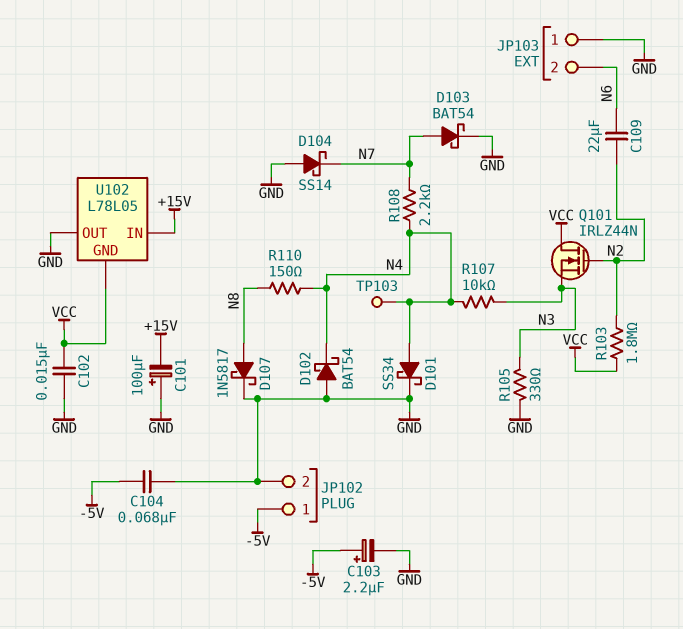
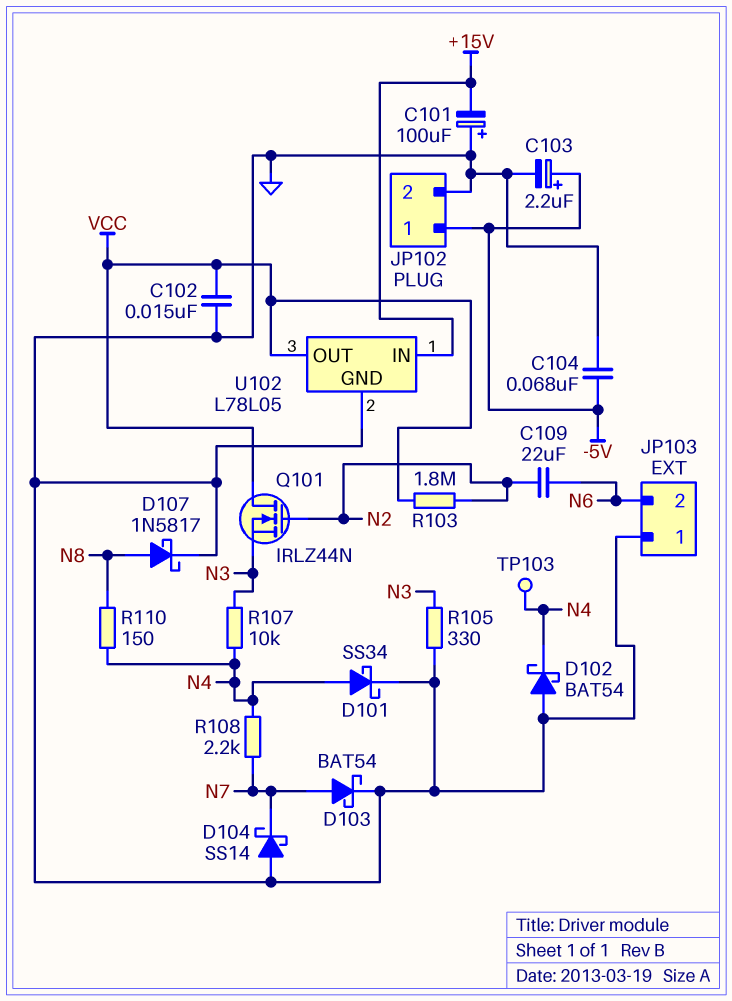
U102 pin GND: VCC -> GND
U102 pin OUT: GND -> VCC

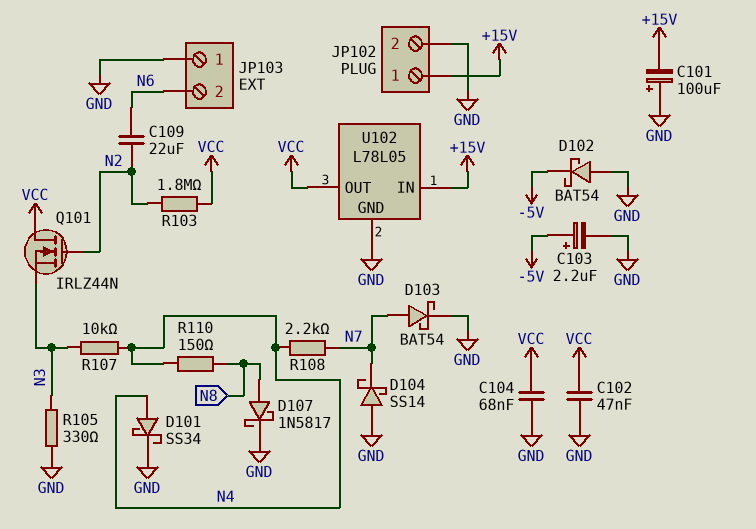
C102: 15nF (GND, VCC) -> 47nF (GND, VCC)
C104: 68nF (-5V, GND) -> 68nF (GND, VCC)
D102: schottky BAT54 (A GND, K N4) -> schottky BAT54 (A GND, K -5V)
JP102 pin 1: -5V -> +15V
TP103: test point (N4) -> none

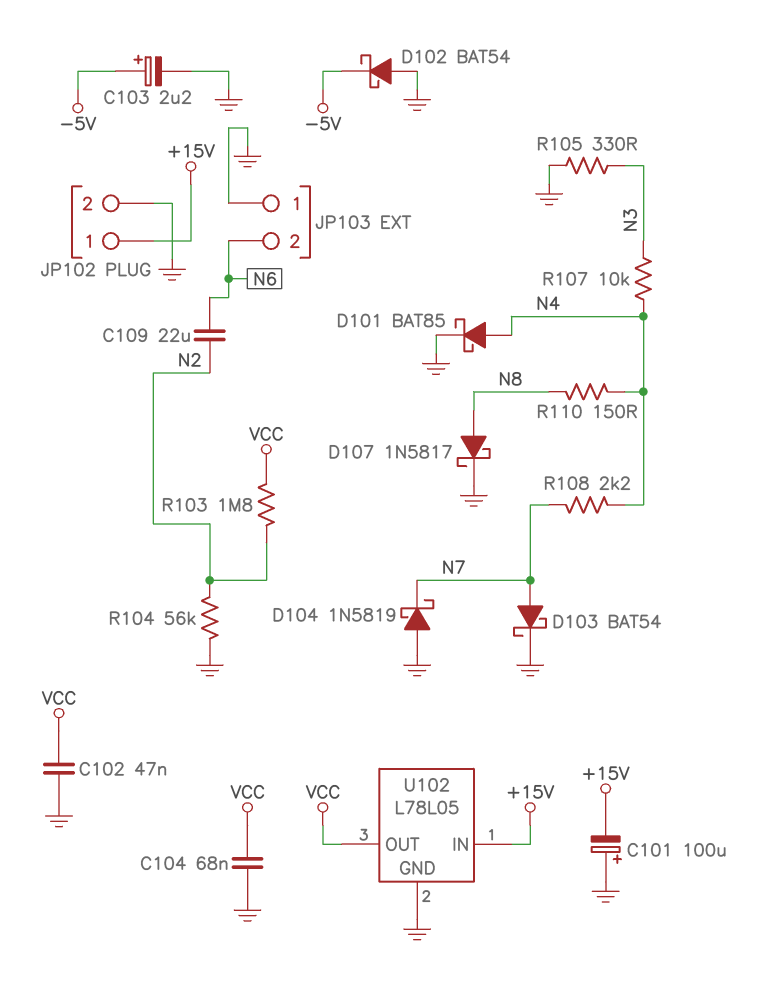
D101: schottky SS34 (A N4, K GND) -> schottky BAT85 (A N4, K GND)
D104: schottky SS14 (A GND, K N7) -> schottky 1N5819 (A GND, K N7)
Q101: NMOS IRLZ44N (G N2, D VCC, S N3) -> none
R104: none -> 56k (GND, N2)

